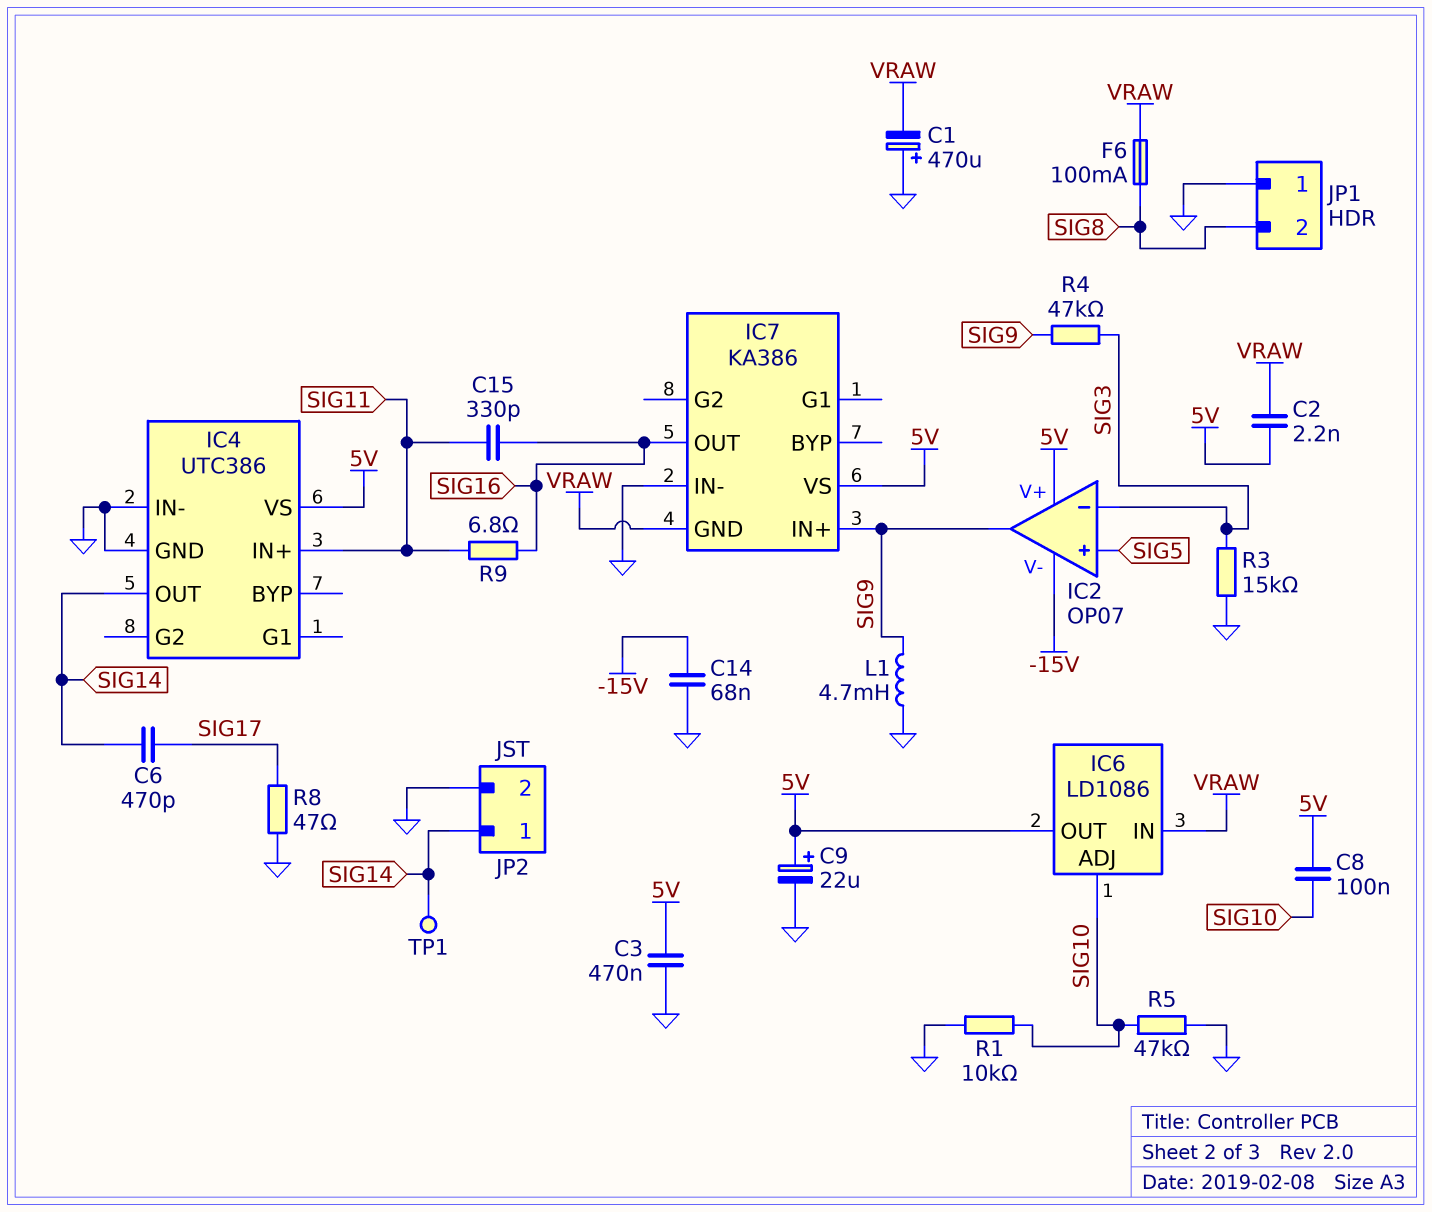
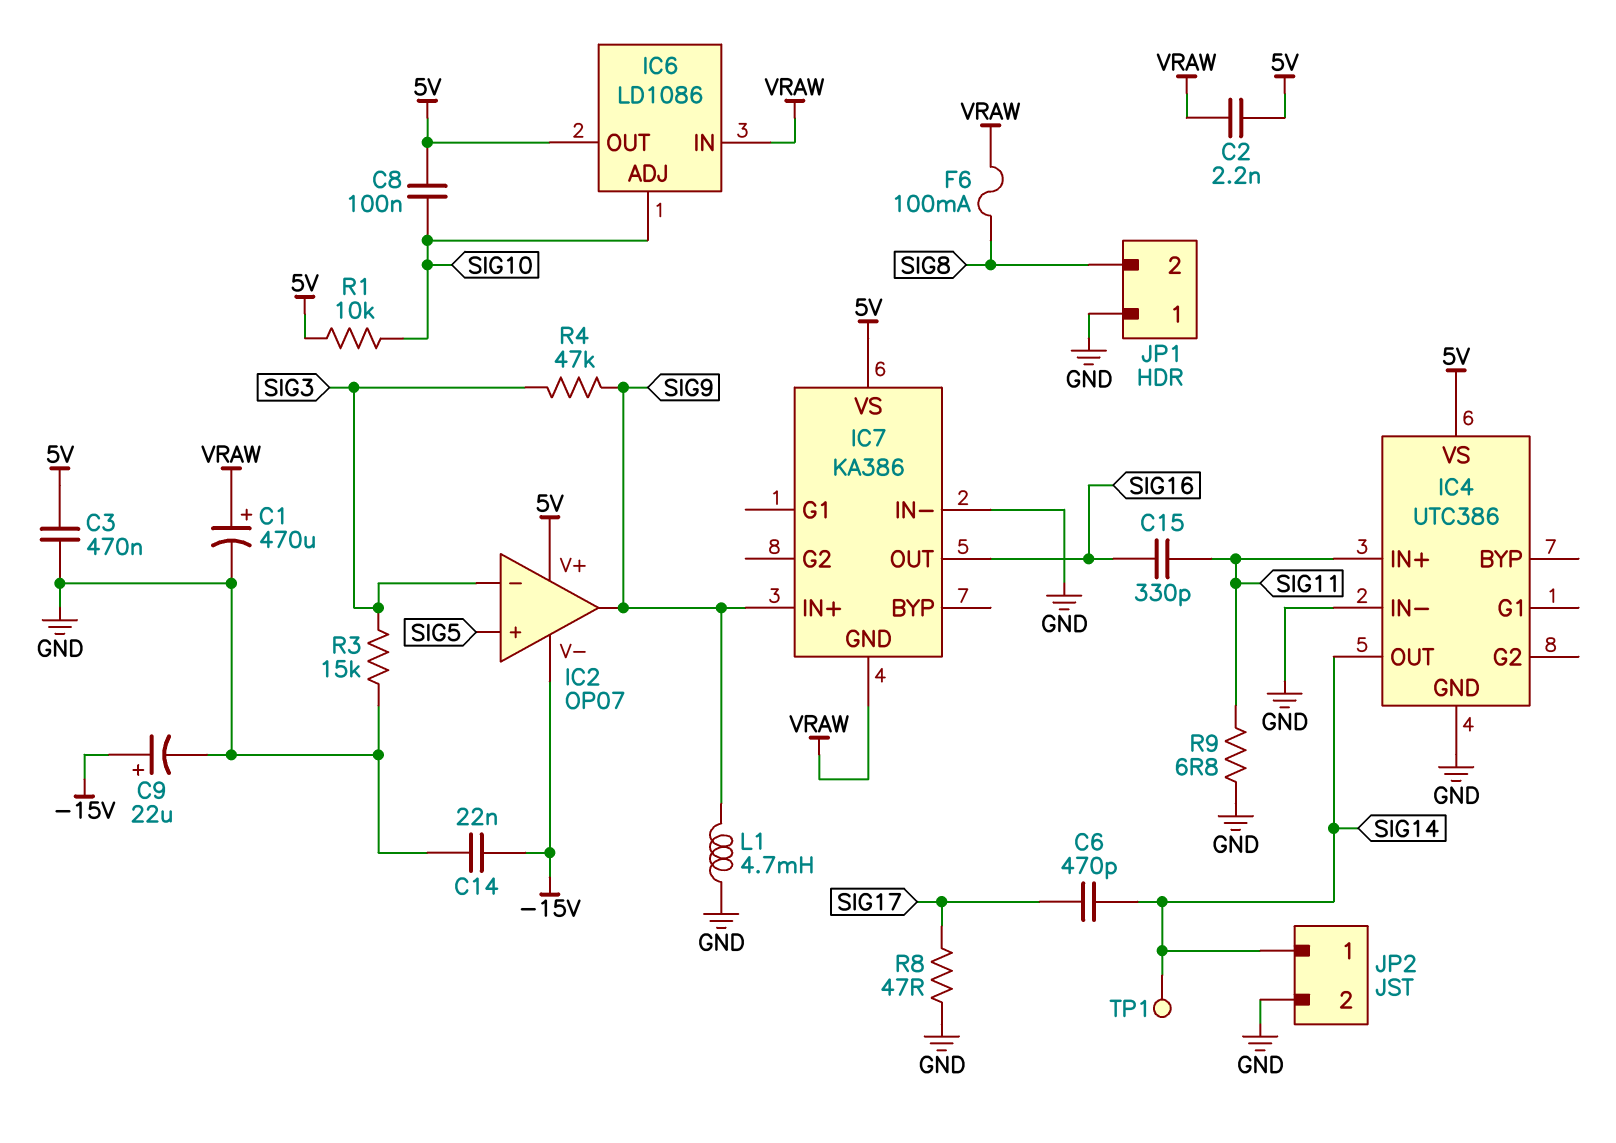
C1: 470uF (plus GND, minus VRAW) -> 470uF (plus VRAW, minus GND)
C9: 22uF (plus 5V, minus GND) -> 22uF (plus -15V, minus GND)
C14: 68nF (-15V, GND) -> 22nF (-15V, GND)
R1: 10k (GND, SIG10) -> 10k (5V, SIG10)
R5: 47k (GND, SIG10) -> none
R9: 6.8 (SIG11, SIG16) -> 6.8 (GND, SIG11)

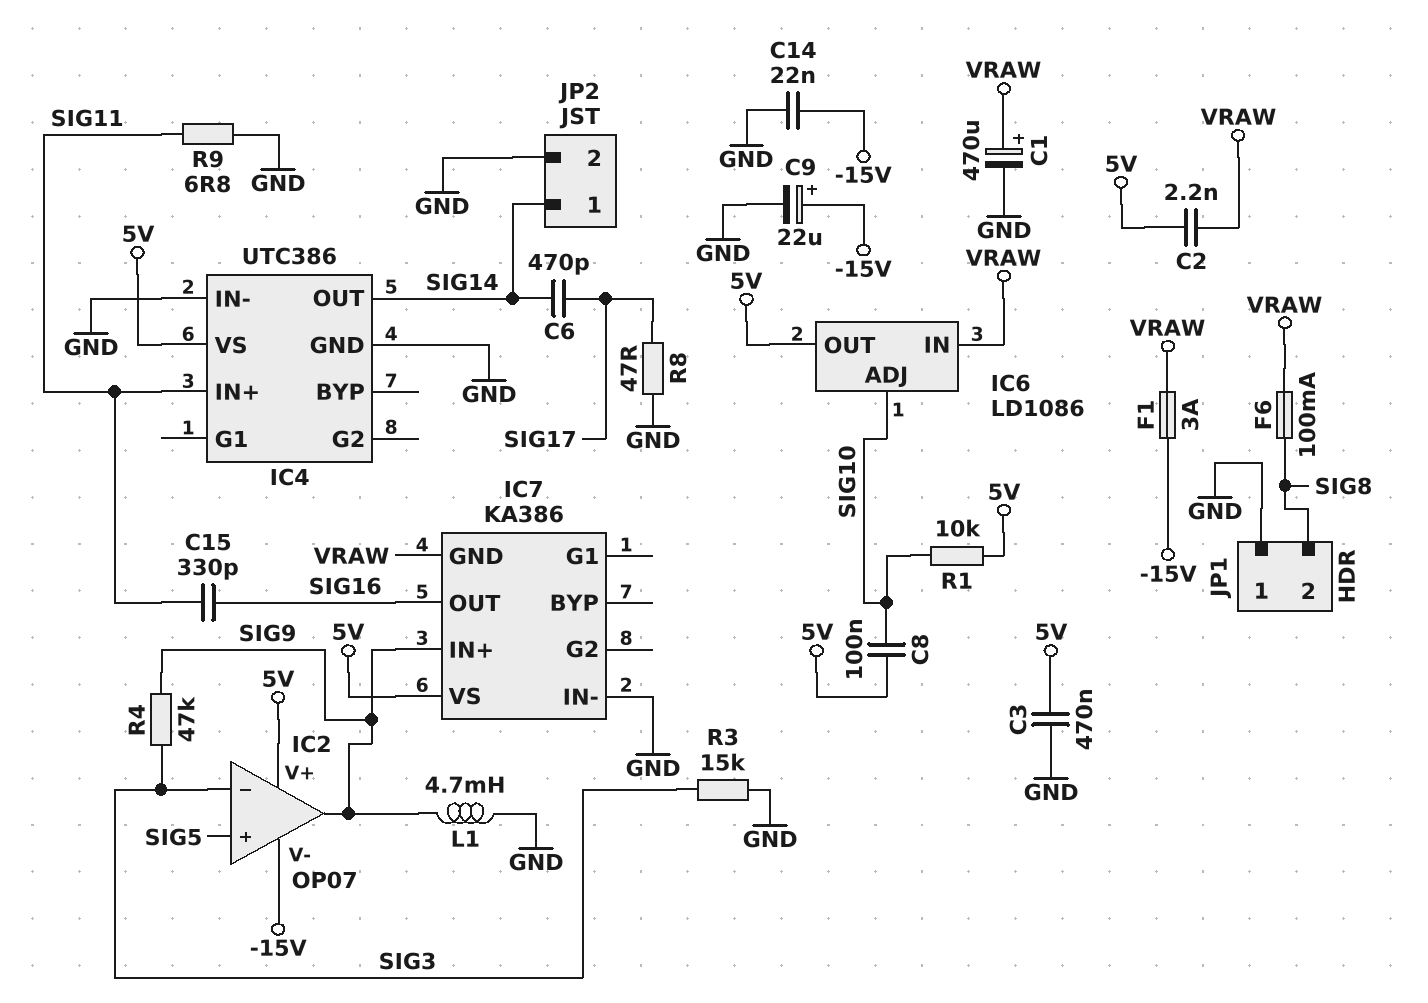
F1: none -> 3A (-15V, VRAW)
TP1: test point (SIG14) -> none

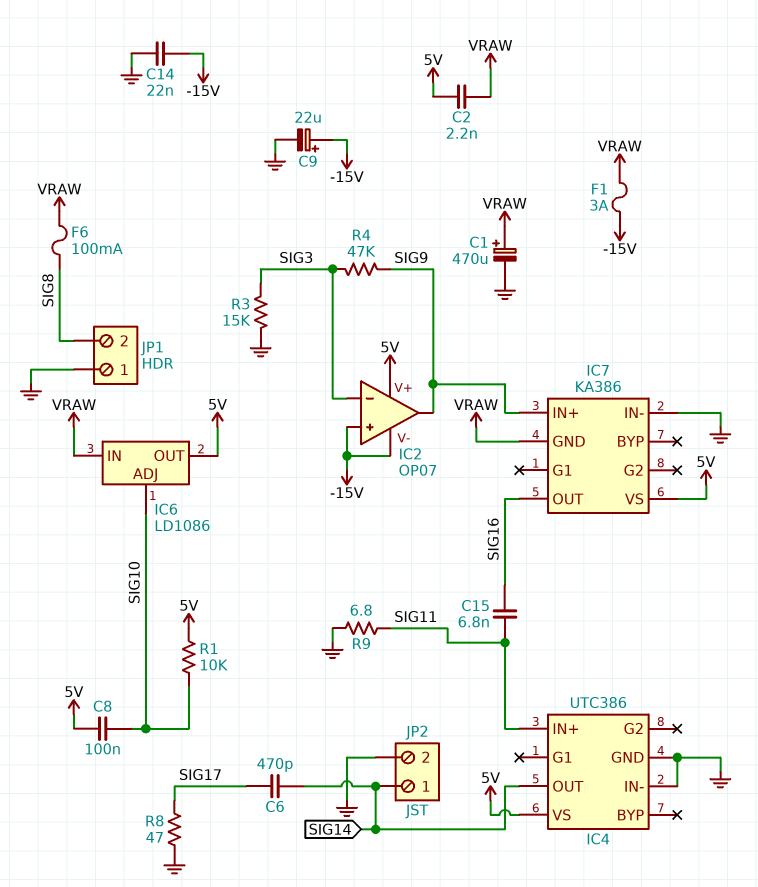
C3: 470nF (5V, GND) -> none
C15: 330pF (SIG11, SIG16) -> 6.8nF (SIG11, SIG16)
IC2 pin in+: SIG5 -> -15V
L1: 4.7mH (GND, SIG9) -> none

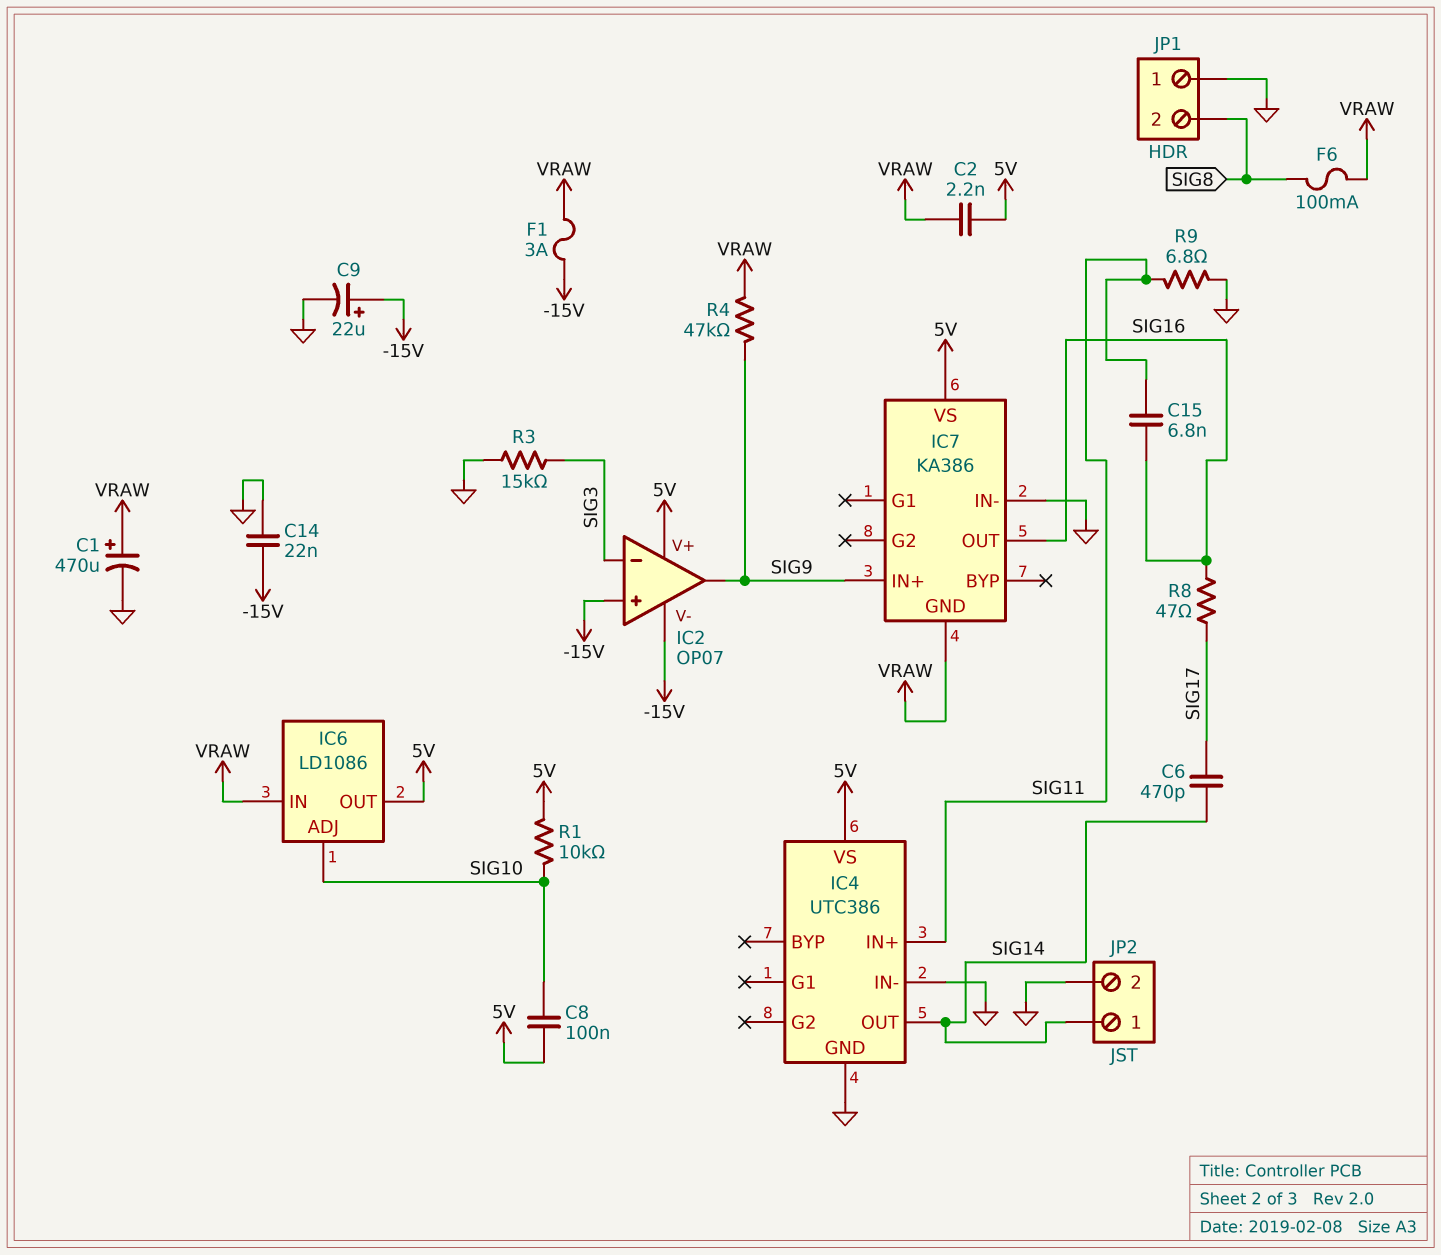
R4: 47k (SIG3, SIG9) -> 47k (SIG9, VRAW)
R8: 47 (GND, SIG17) -> 47 (SIG16, SIG17)

